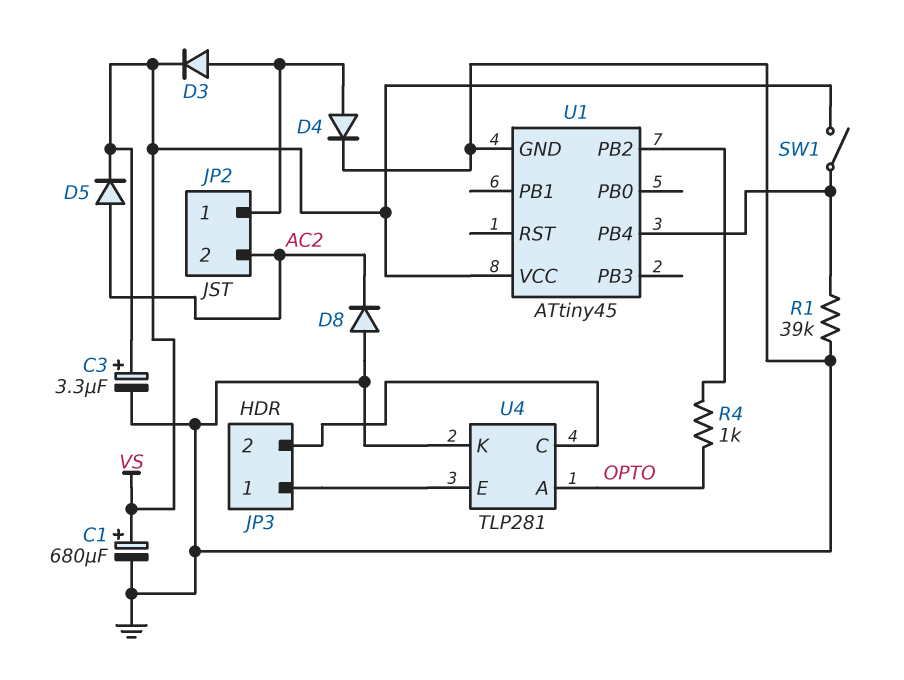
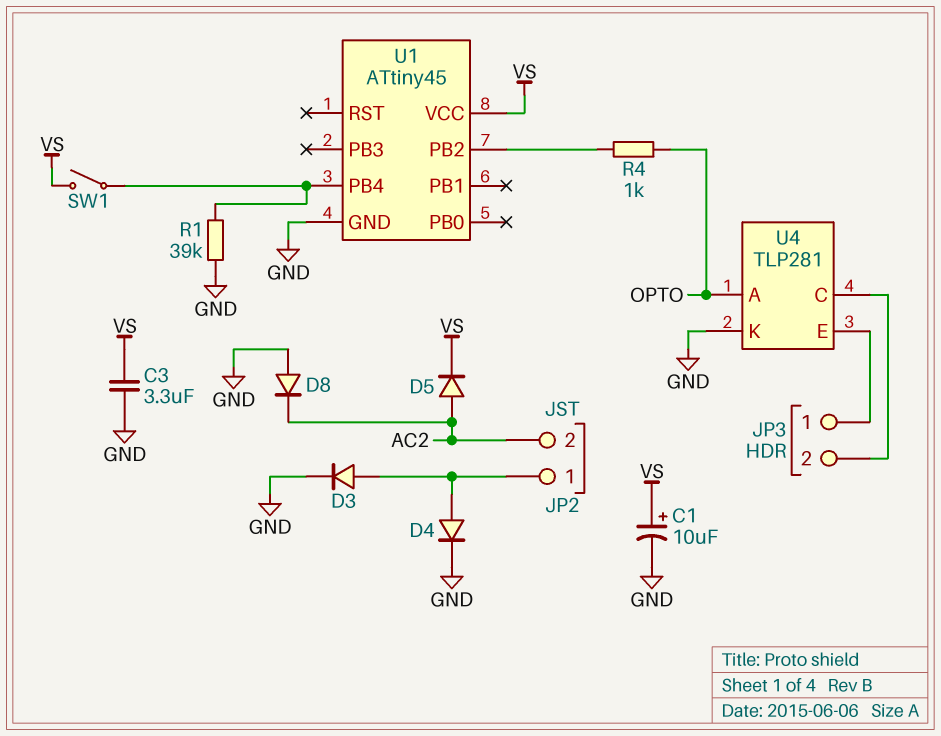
C1: 680uF (plus VS, minus GND) -> 10uF (plus VS, minus GND)
C3: 3.3uF (plus VS, minus GND) -> 3.3uF (GND, VS)
D3: diode (A JP2/1, K VS) -> diode (A JP2/1, K GND)

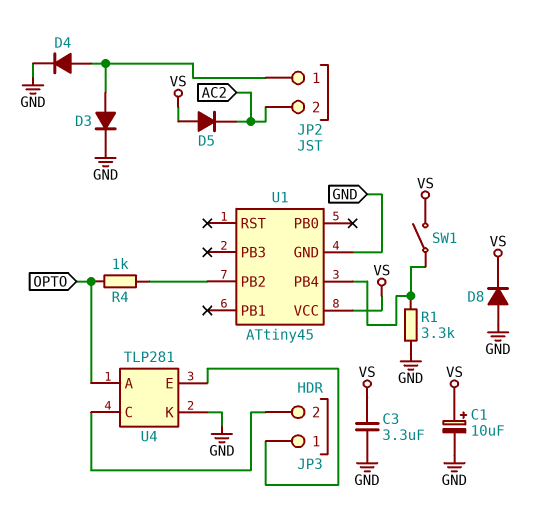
D5: diode (A AC2, K VS) -> diode (A VS, K AC2)
D8: diode (A GND, K AC2) -> diode (A GND, K VS)
R1: 39k (GND, U1/PB4) -> 3.3k (GND, U1/PB4)

